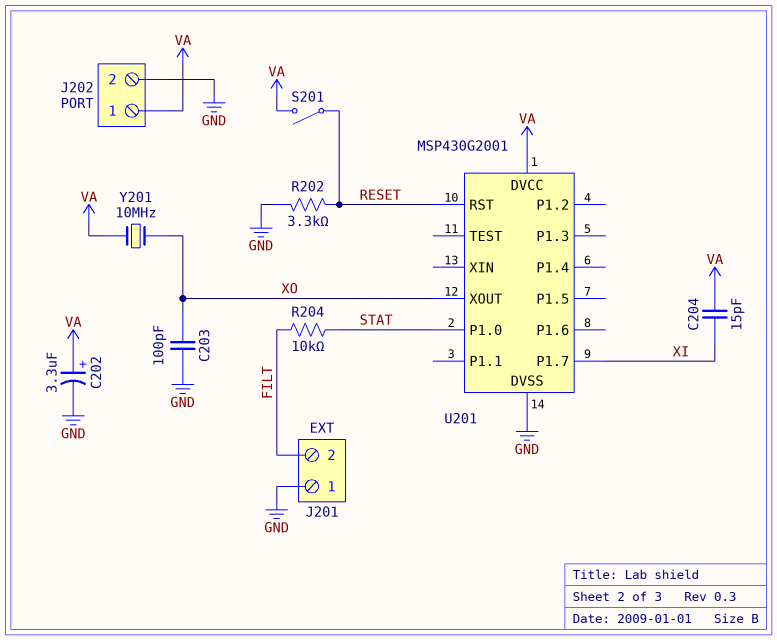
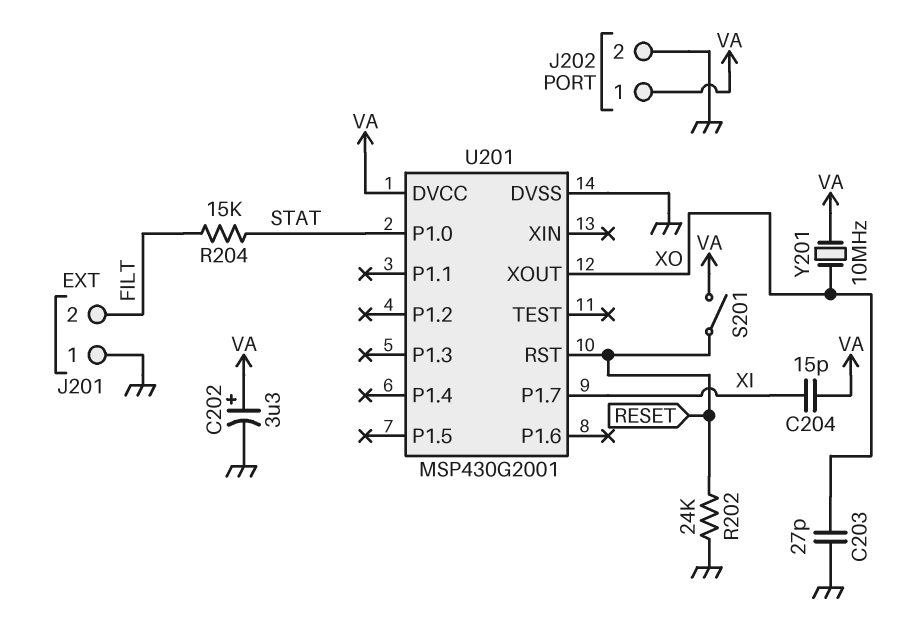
C203: 100pF (GND, XO) -> 27pF (GND, XO)
R202: 3.3k (GND, RESET) -> 24k (GND, RESET)
R204: 10k (FILT, STAT) -> 15k (FILT, STAT)

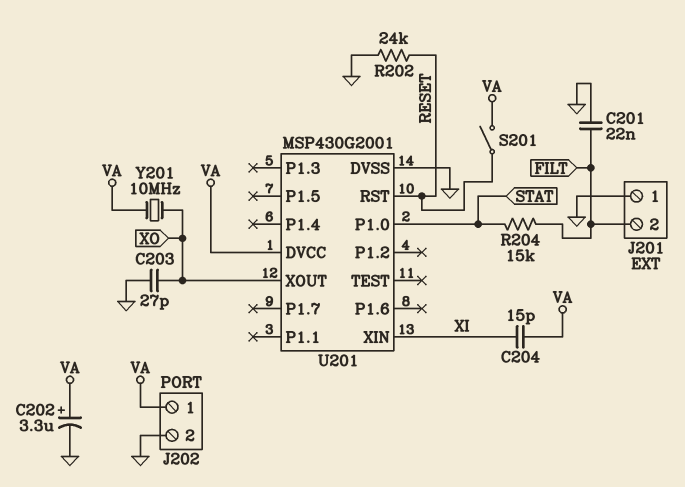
C201: none -> 22nF (FILT, GND)
U201 pin P1.7: XI -> none
U201 pin XIN: none -> XI

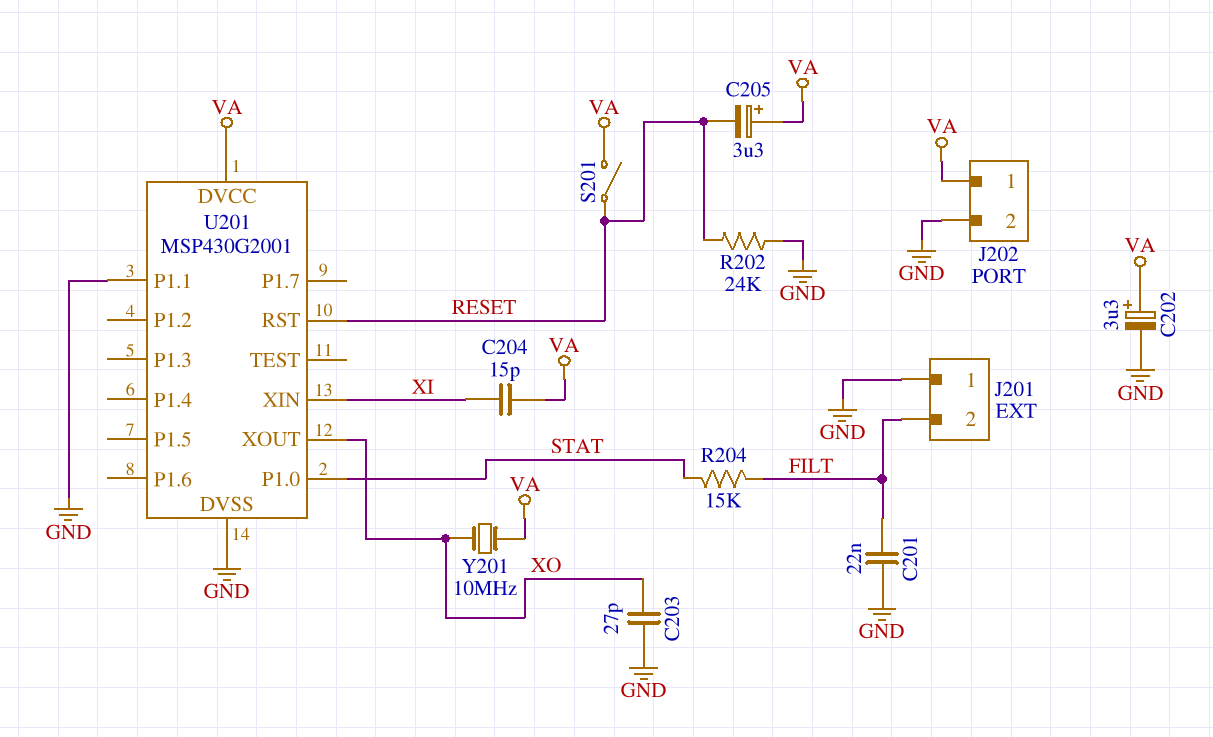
C205: none -> 3.3uF (plus VA, minus RESET)
U201 pin P1.1: none -> GND

